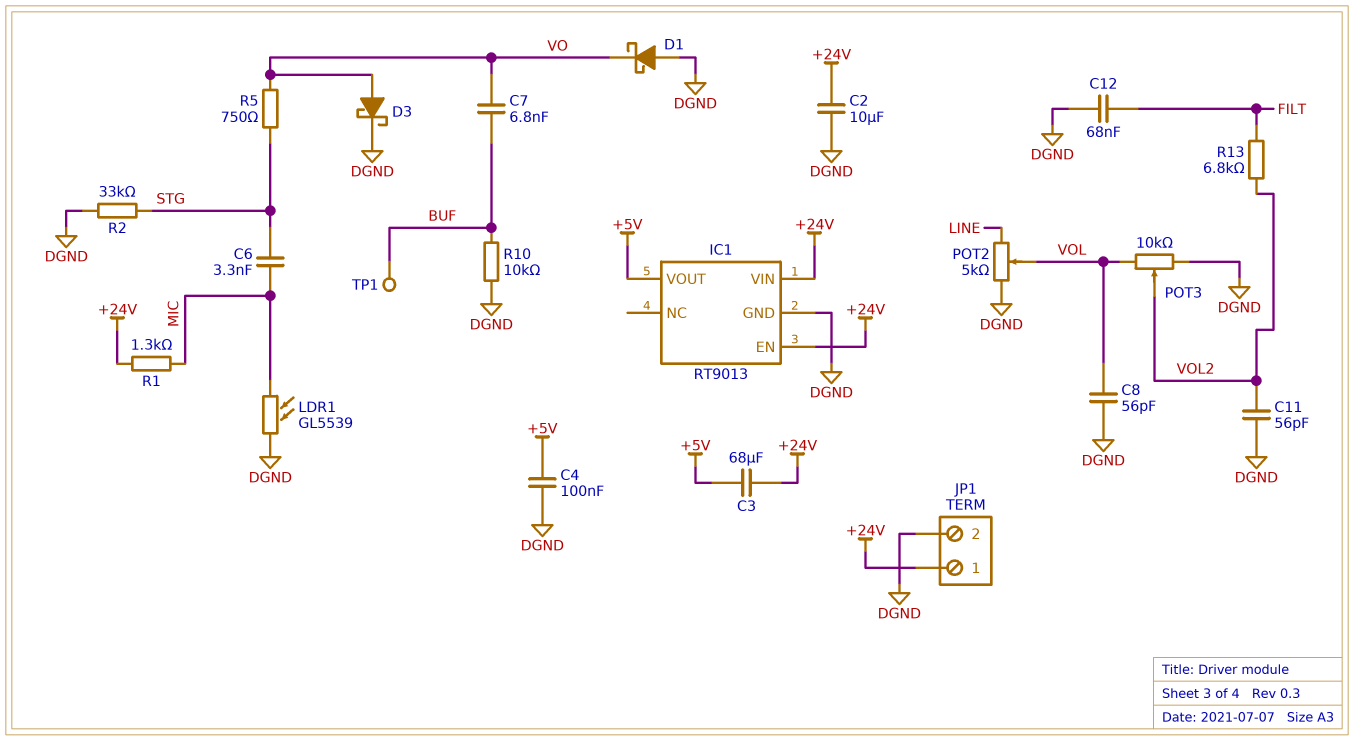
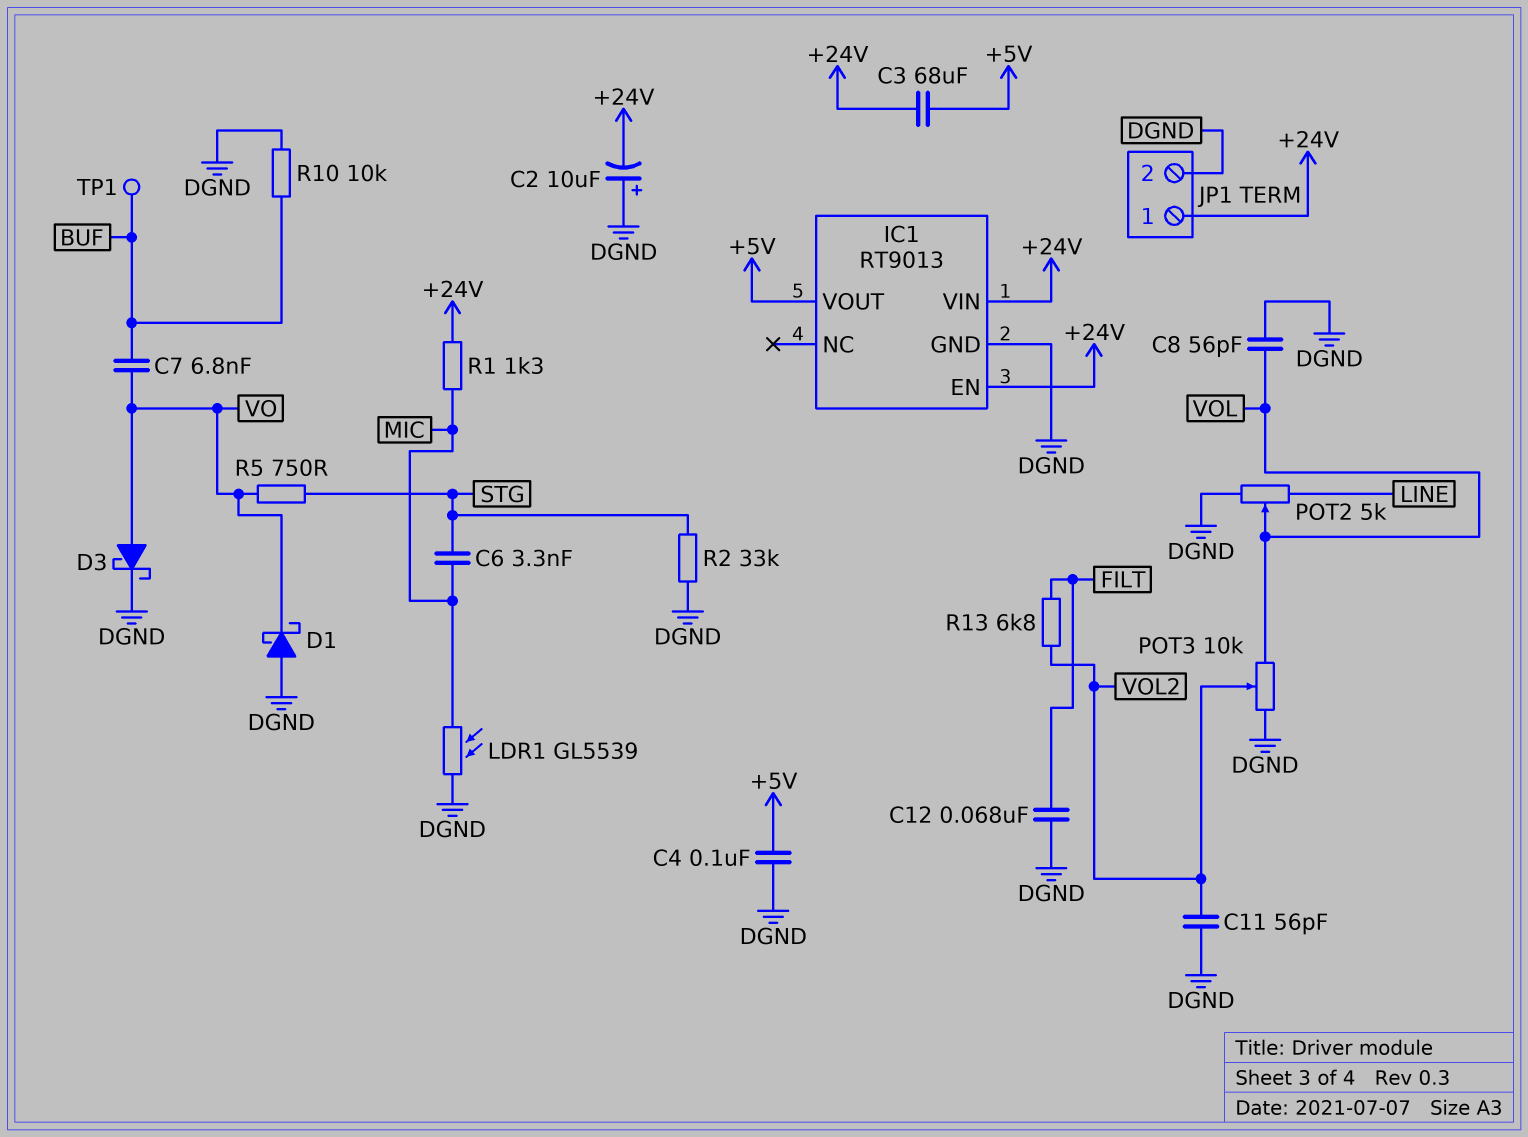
C2: 10uF (+24V, DGND) -> 10uF (plus DGND, minus +24V)

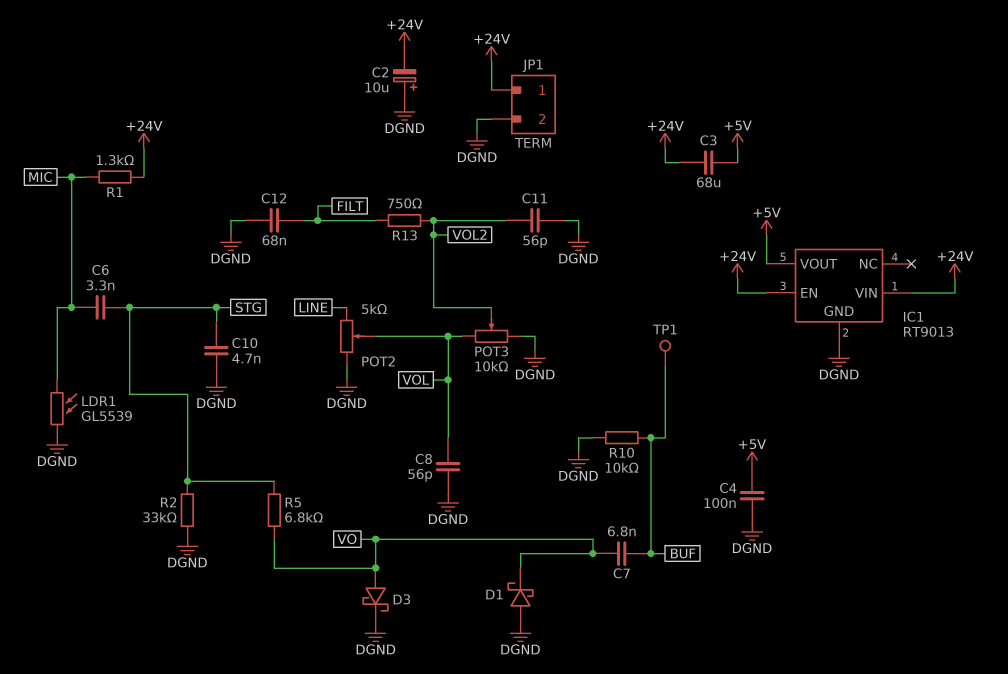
C10: none -> 4.7nF (DGND, STG)
R5: 750 (STG, VO) -> 6.8k (STG, VO)
R13: 6.8k (FILT, VOL2) -> 750 (FILT, VOL2)

